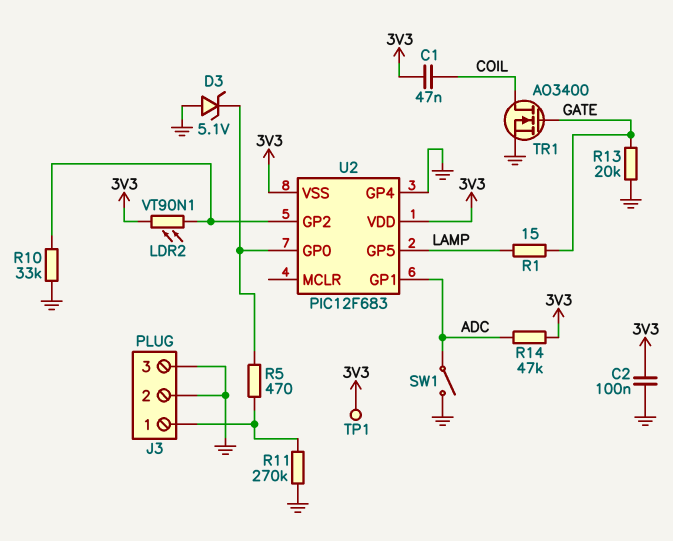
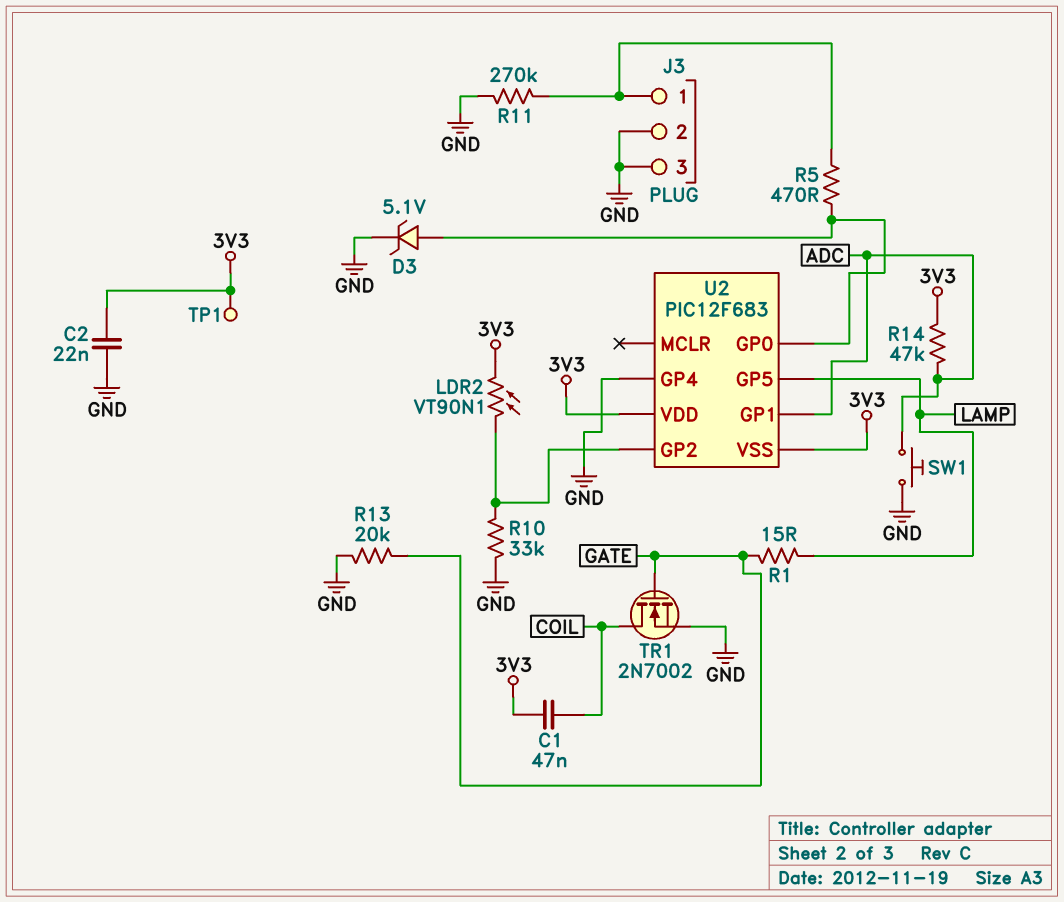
C2: 100nF (3V3, GND) -> 22nF (3V3, GND)
D3: zener 5.1V (A GND, K U2/GP0) -> zener 5.1V (A U2/GP0, K GND)
SW1: switch (ADC, GND) -> button (ADC, GND)
TR1: NMOS AO3400 (G GATE, D COIL, S GND) -> NMOS 2N7002 (G GATE, D COIL, S GND)

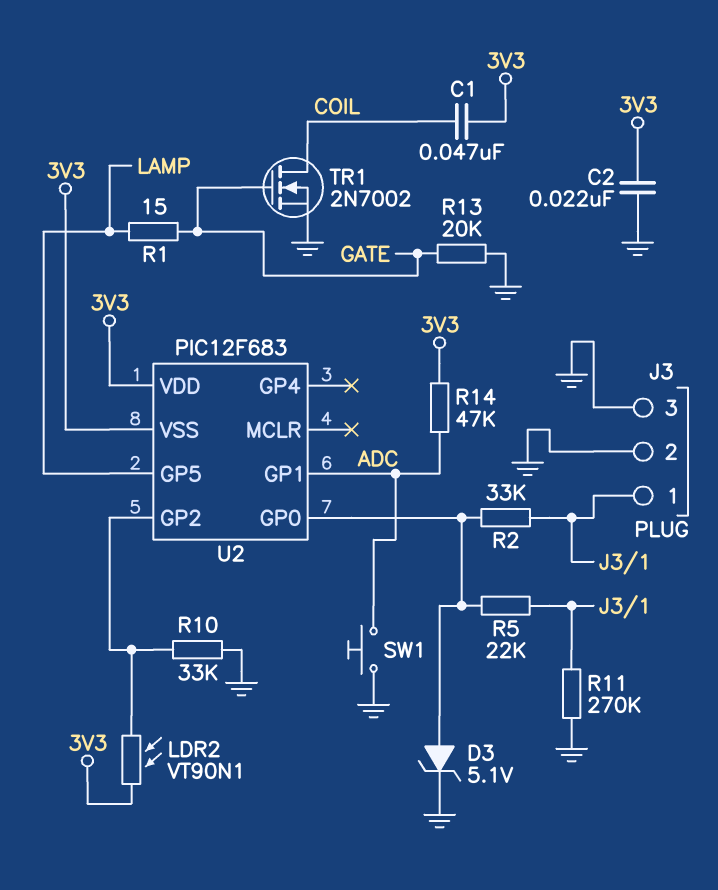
R2: none -> 33k (J3/1, U2/GP0)
R5: 470 (J3/1, U2/GP0) -> 22k (J3/1, U2/GP0)
TP1: test point (3V3) -> none
U2 pin GP4: GND -> none

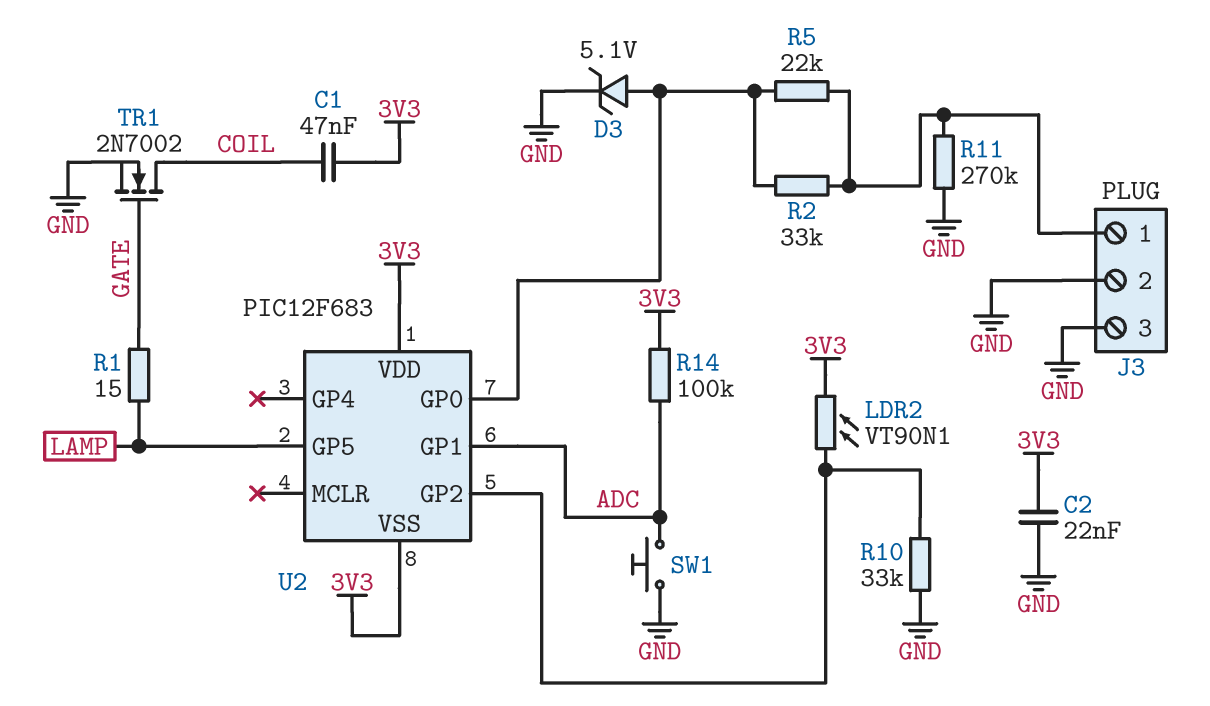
R13: 20k (GATE, GND) -> none
R14: 47k (3V3, ADC) -> 100k (3V3, ADC)

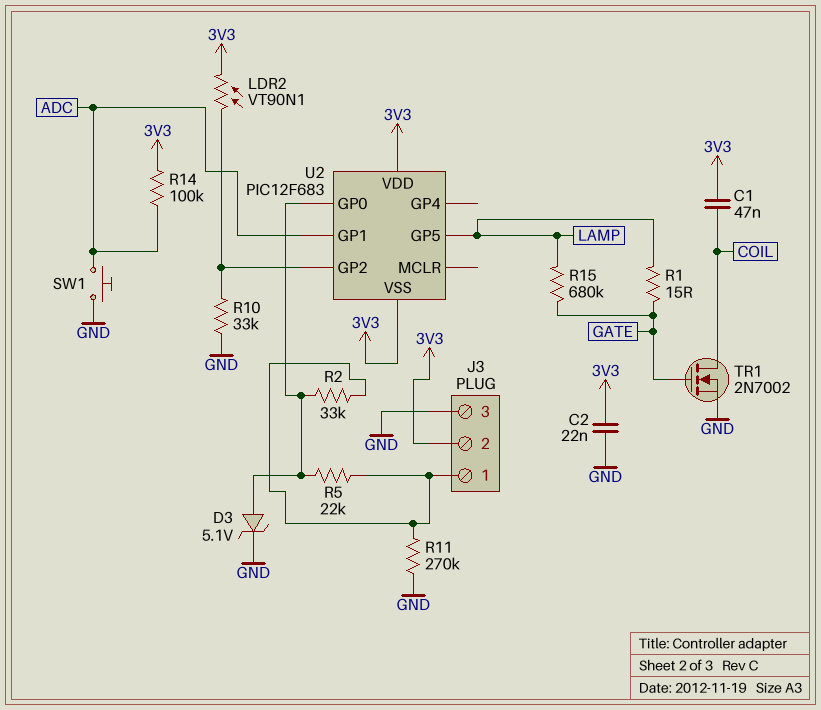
J3 pin 2: GND -> 3V3
R15: none -> 680k (GATE, LAMP)

